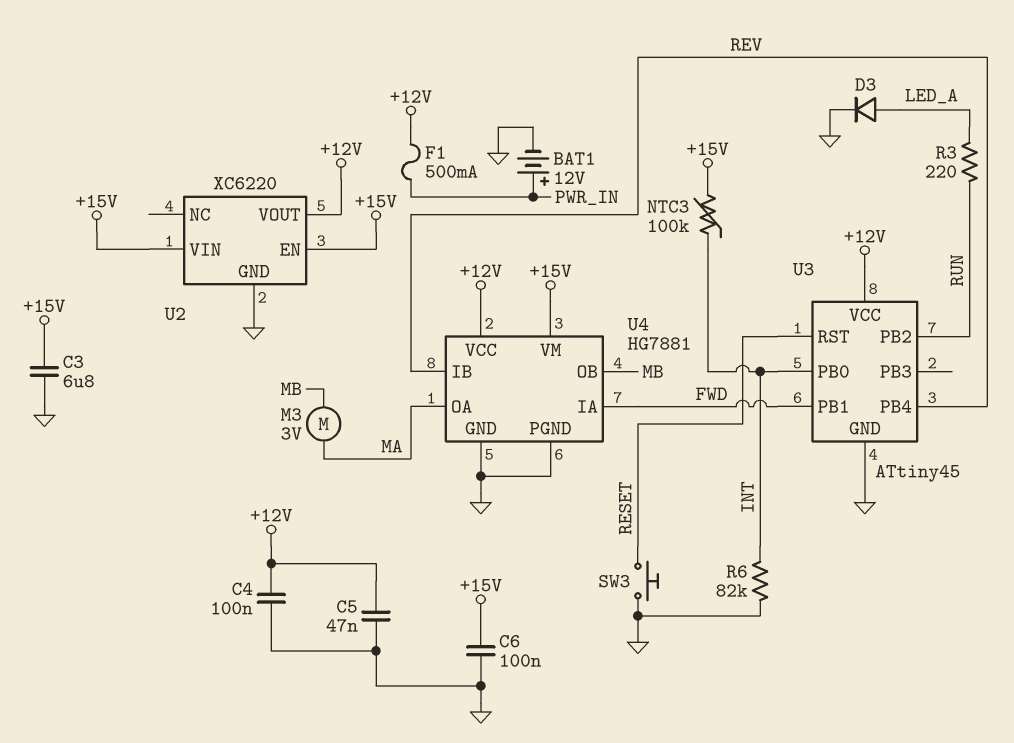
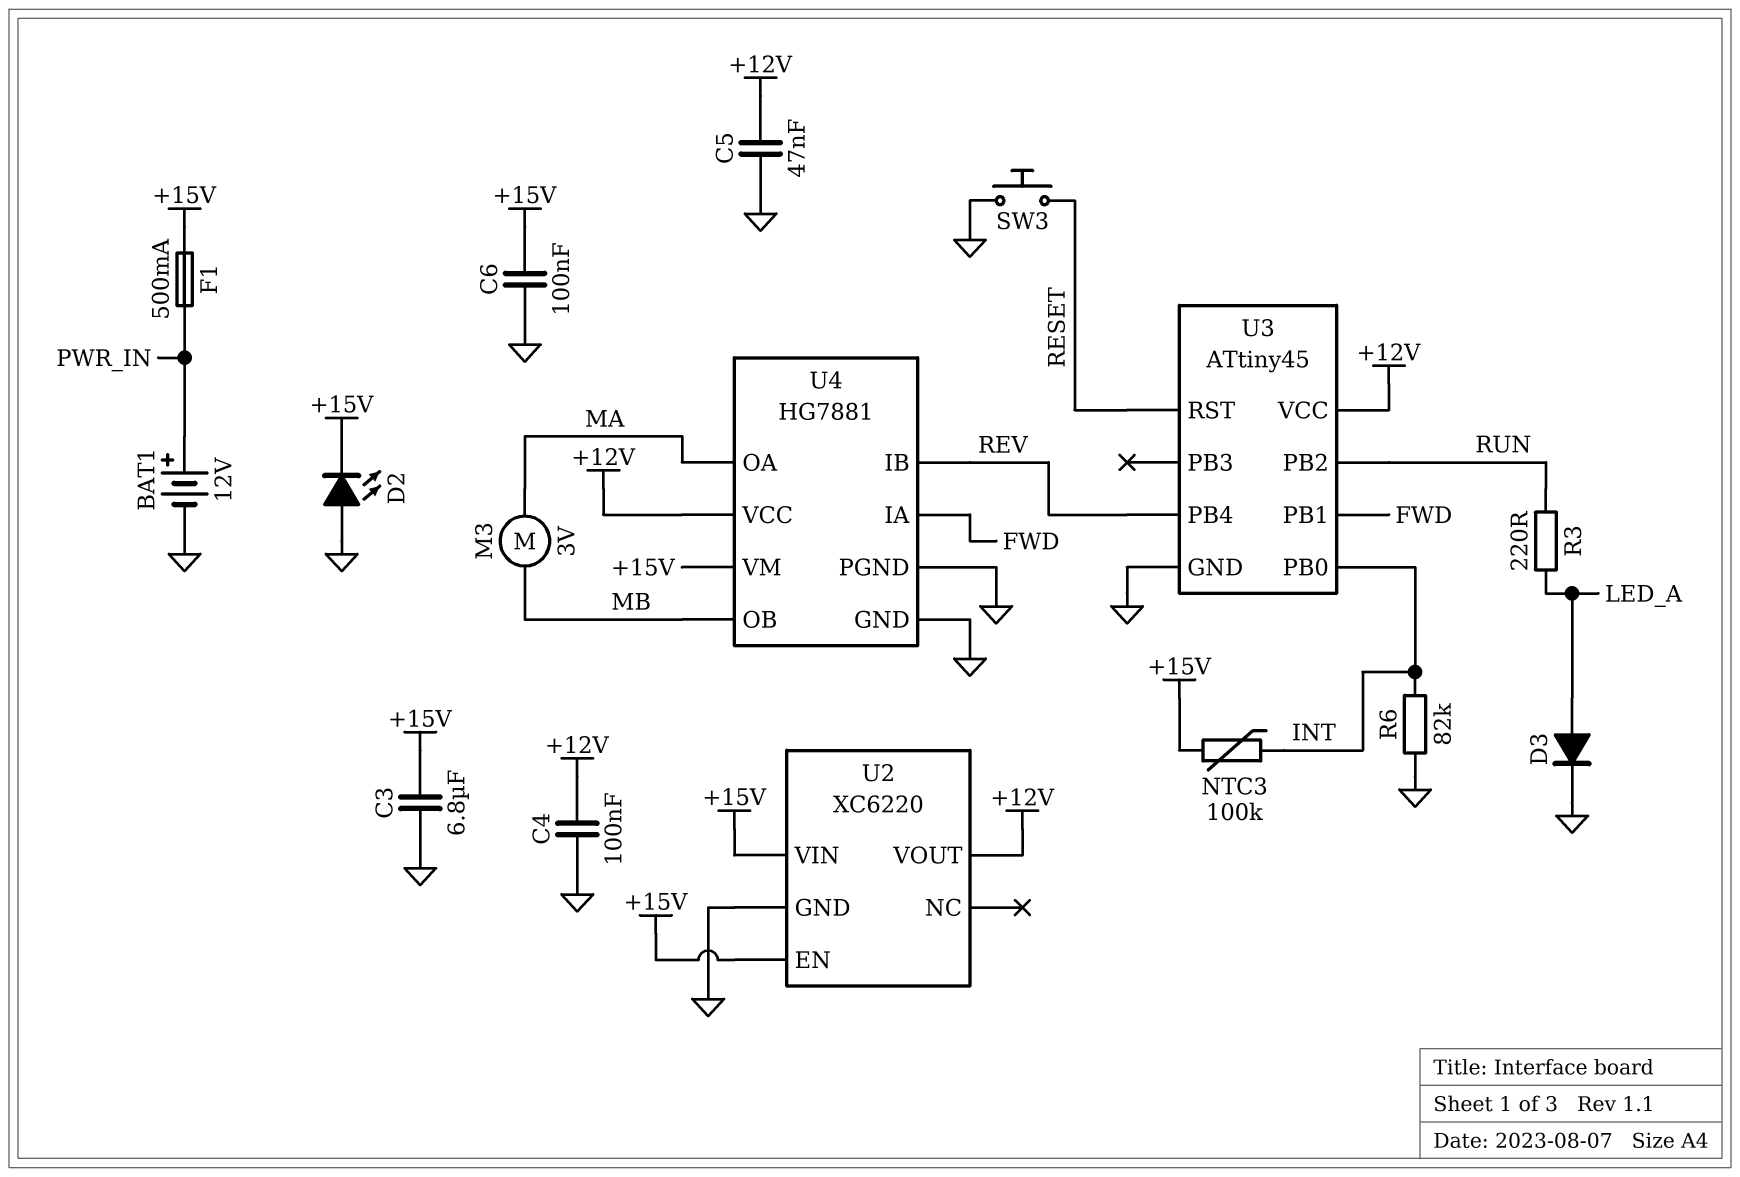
D2: none -> LED (A GND, K +15V)
F1: 500mA (+12V, PWR_IN) -> 500mA (+15V, PWR_IN)

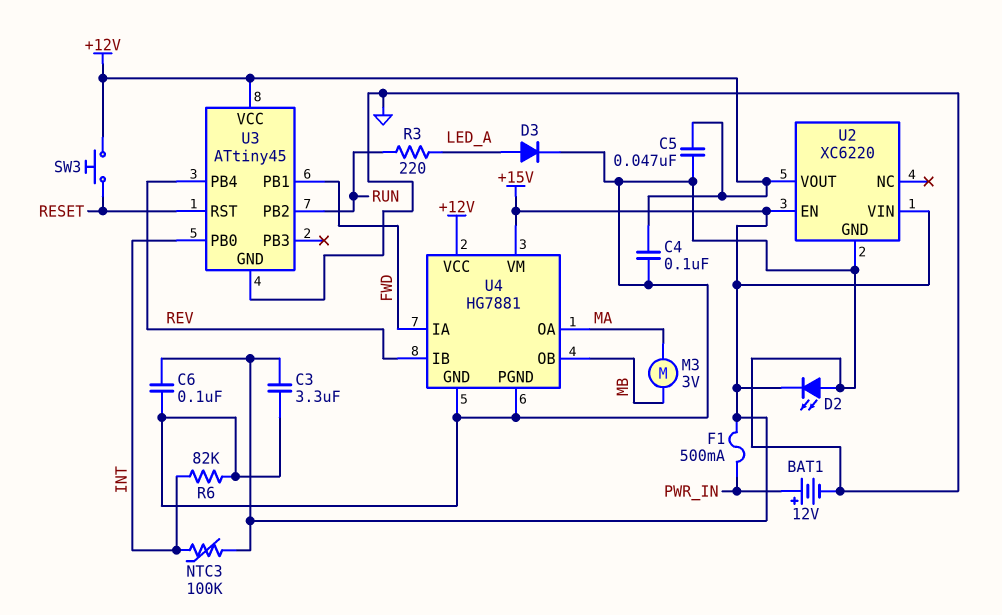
C3: 6.8uF (+15V, GND) -> 3.3uF (+15V, GND)
SW3: button (GND, RESET) -> button (+12V, RESET)

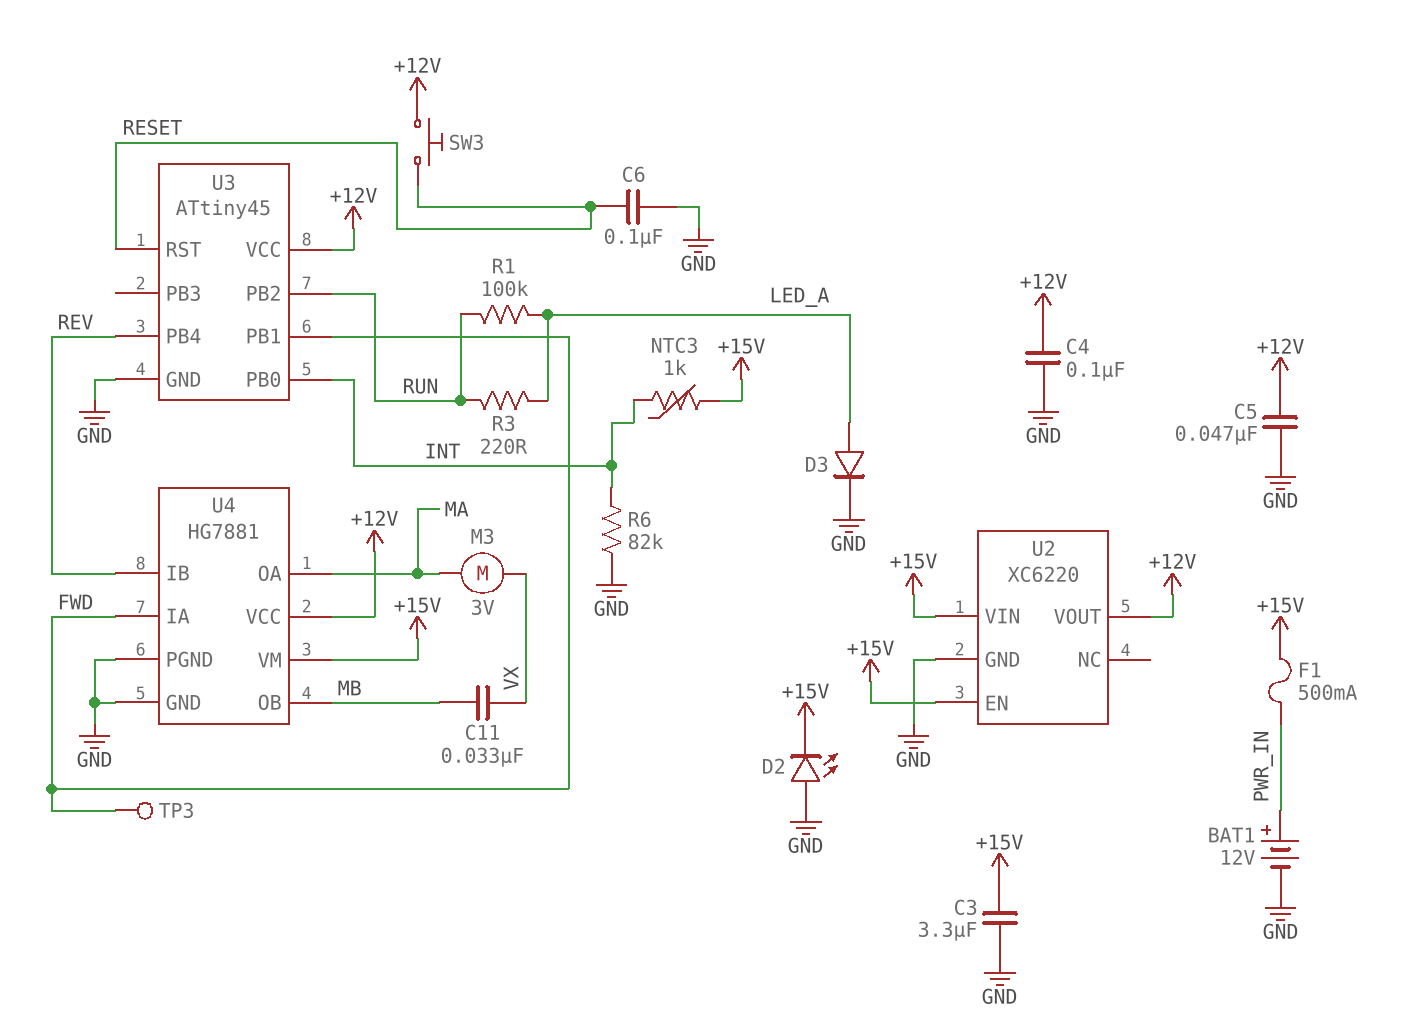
C6: 100nF (+15V, GND) -> 100nF (GND, RESET)
C11: none -> 33nF (MB, VX)
M3: motor 3V (MA, MB) -> motor 3V (MA, VX)
NTC3: 100k (+15V, INT) -> 1k (+15V, INT)
R1: none -> 100k (LED_A, RUN)
TP3: none -> test point (FWD)

